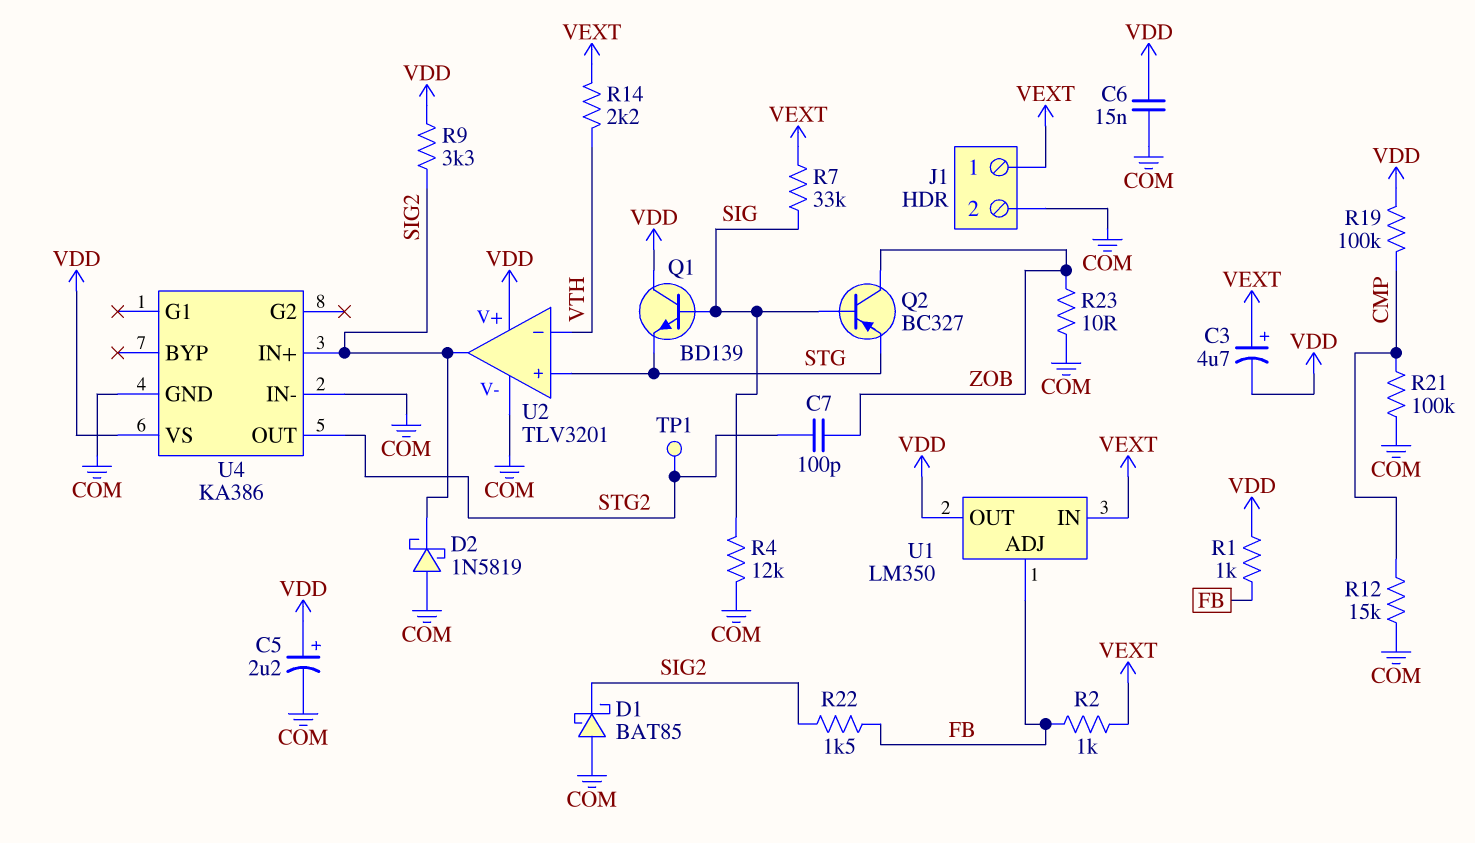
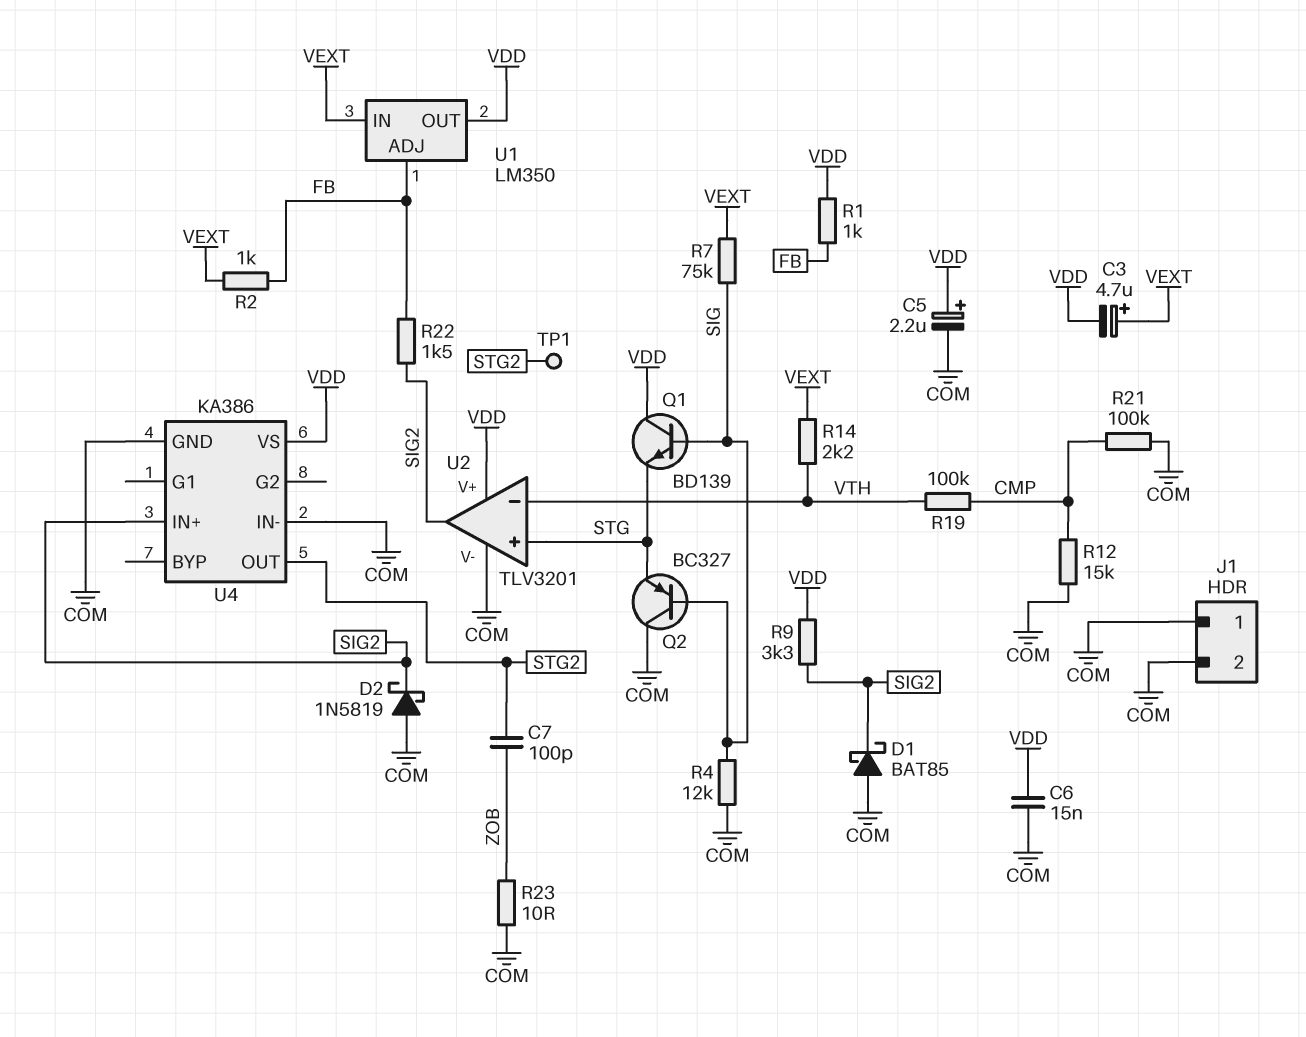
J1 pin 1: VEXT -> COM
Q2: PNP BC327 (B SIG, C ZOB, E STG) -> PNP BC327 (B SIG, C COM, E STG)
R7: 33k (SIG, VEXT) -> 75k (SIG, VEXT)
R19: 100k (CMP, VDD) -> 100k (CMP, VTH)

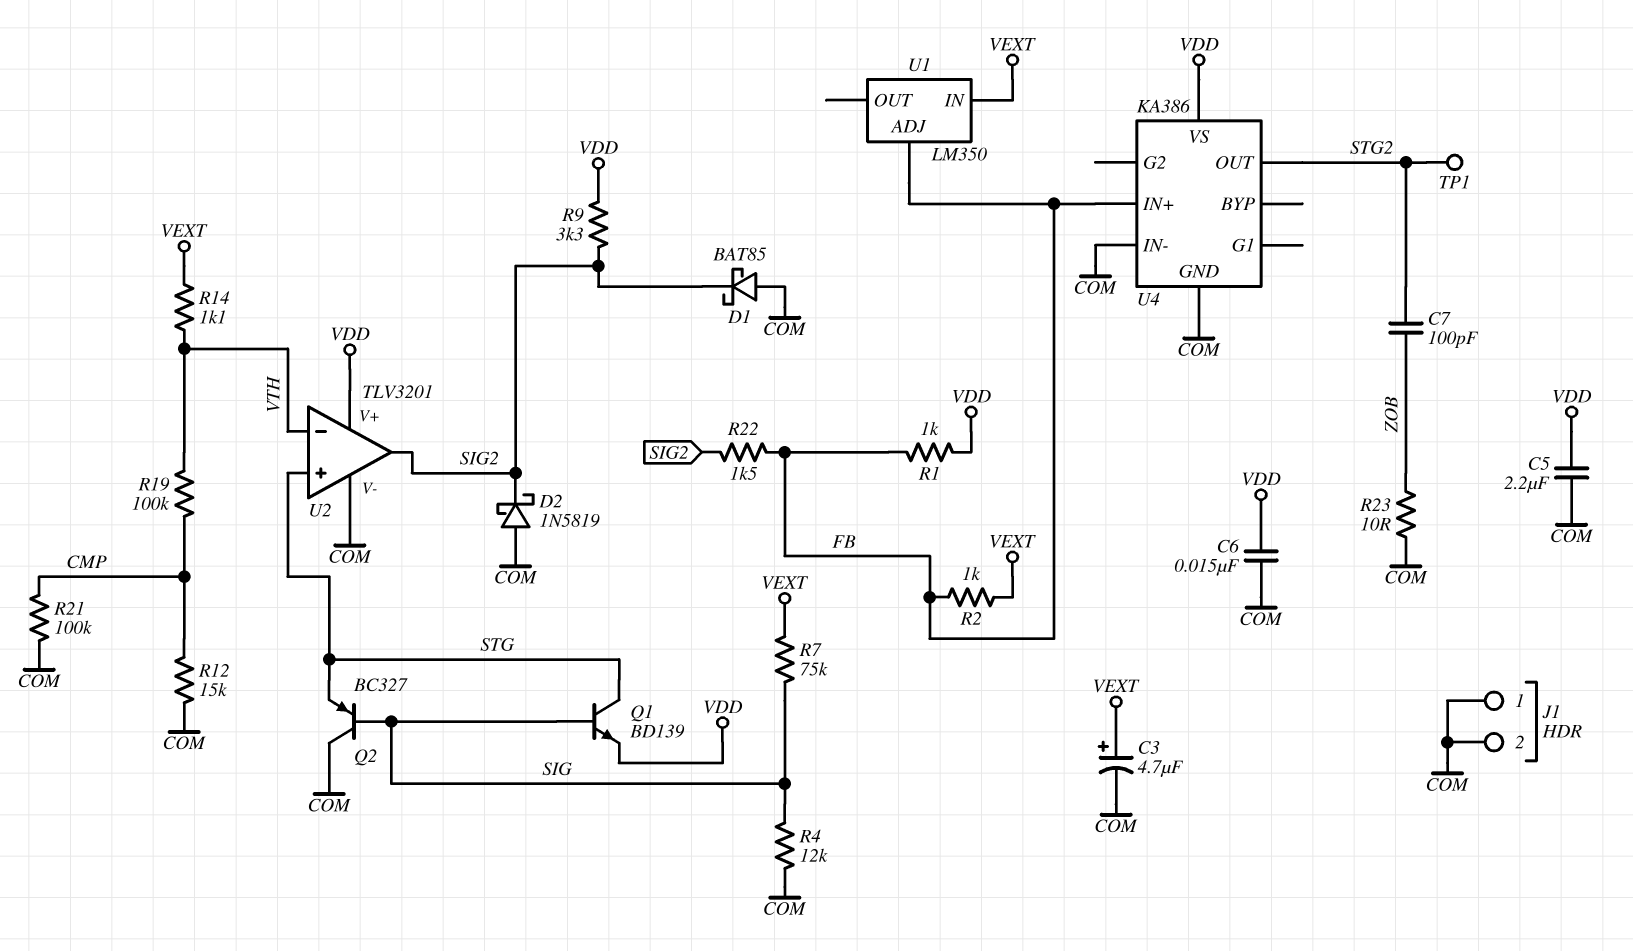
C3: 4.7uF (plus VEXT, minus VDD) -> 4.7uF (plus VEXT, minus COM)
C5: 2.2uF (plus VDD, minus COM) -> 2.2uF (COM, VDD)
Q1: NPN BD139 (B SIG, C VDD, E STG) -> NPN BD139 (B SIG, C STG, E VDD)
R14: 2.2k (VEXT, VTH) -> 1.1k (VEXT, VTH)
U1 pin OUT: VDD -> none
U4 pin IN+: SIG2 -> FB

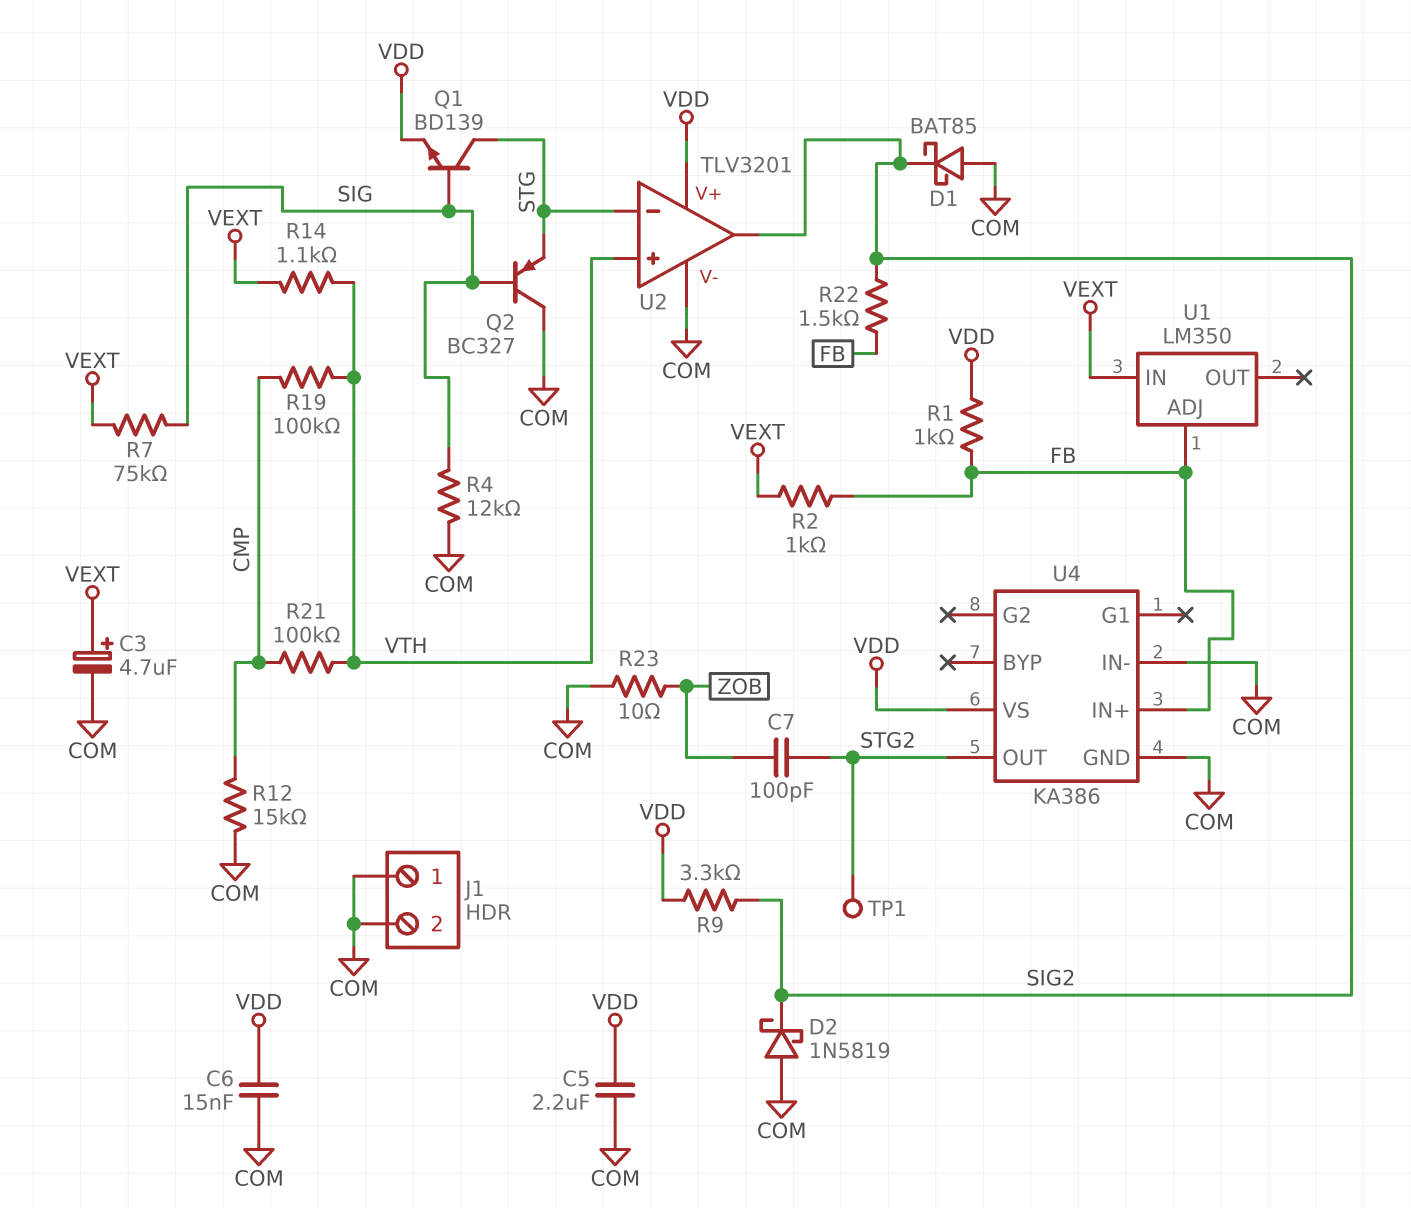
R21: 100k (CMP, COM) -> 100k (CMP, VTH)
U2 pin in+: STG -> VTH
U2 pin in-: VTH -> STG

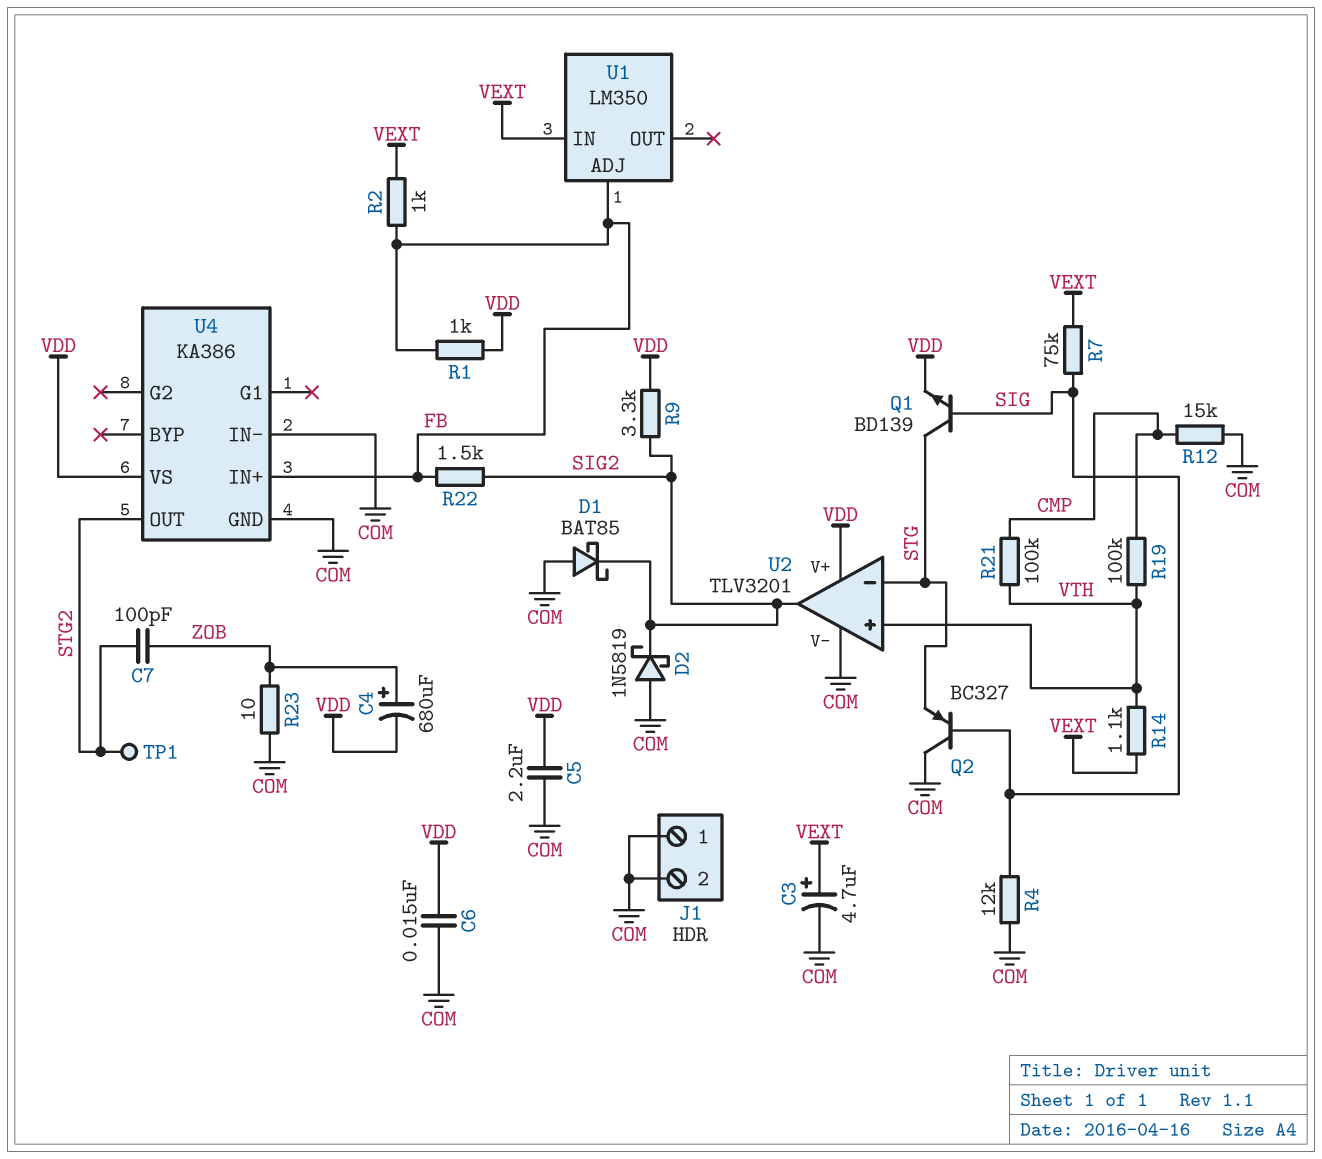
C4: none -> 680uF (plus ZOB, minus VDD)

